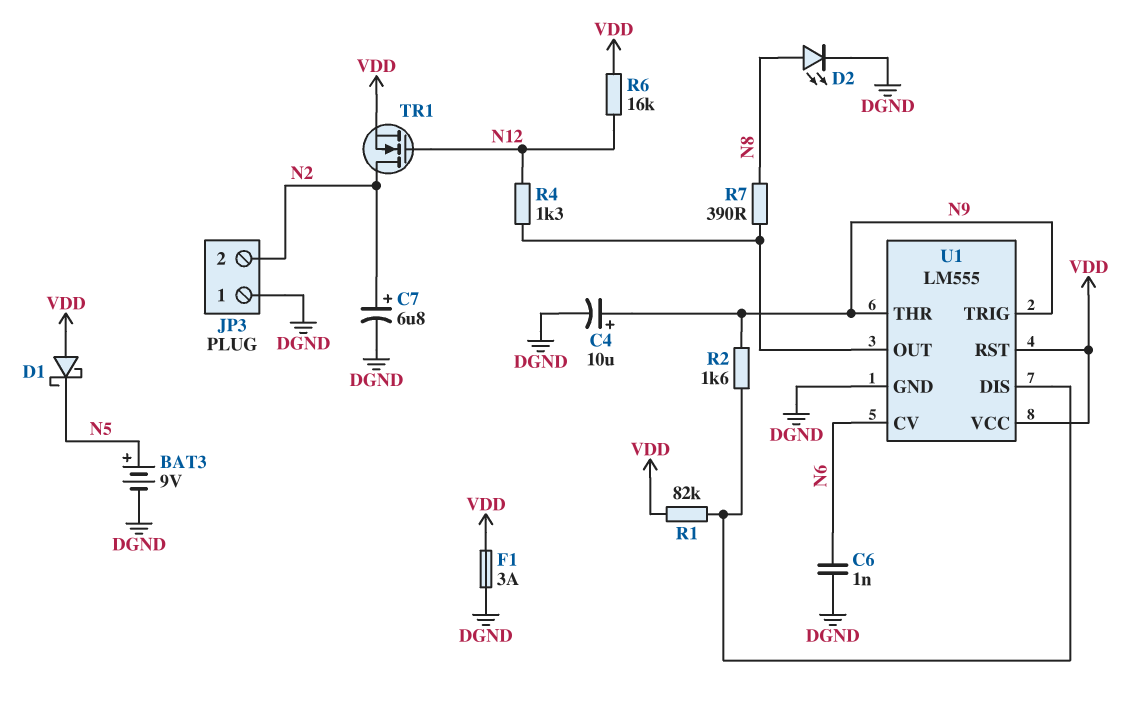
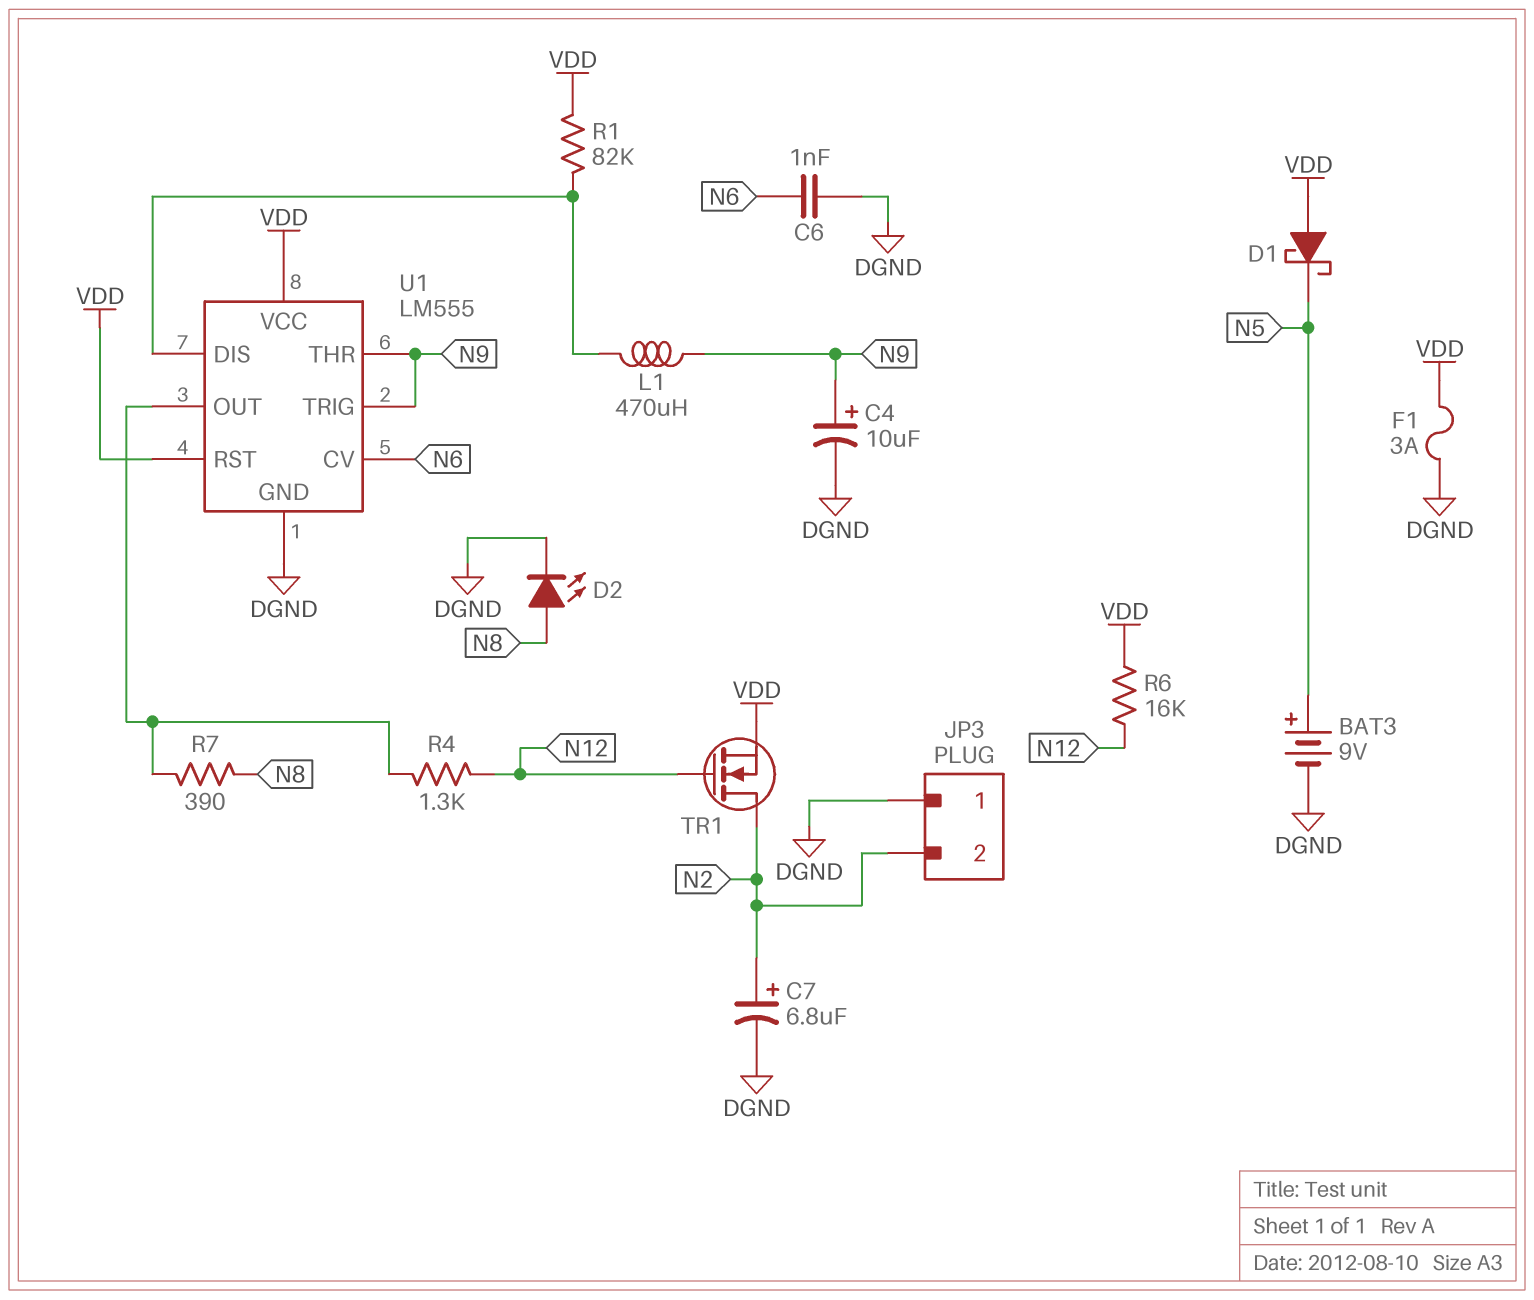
L1: none -> 470uH (N9, U1/DIS)
R2: 1.6k (N9, U1/DIS) -> none

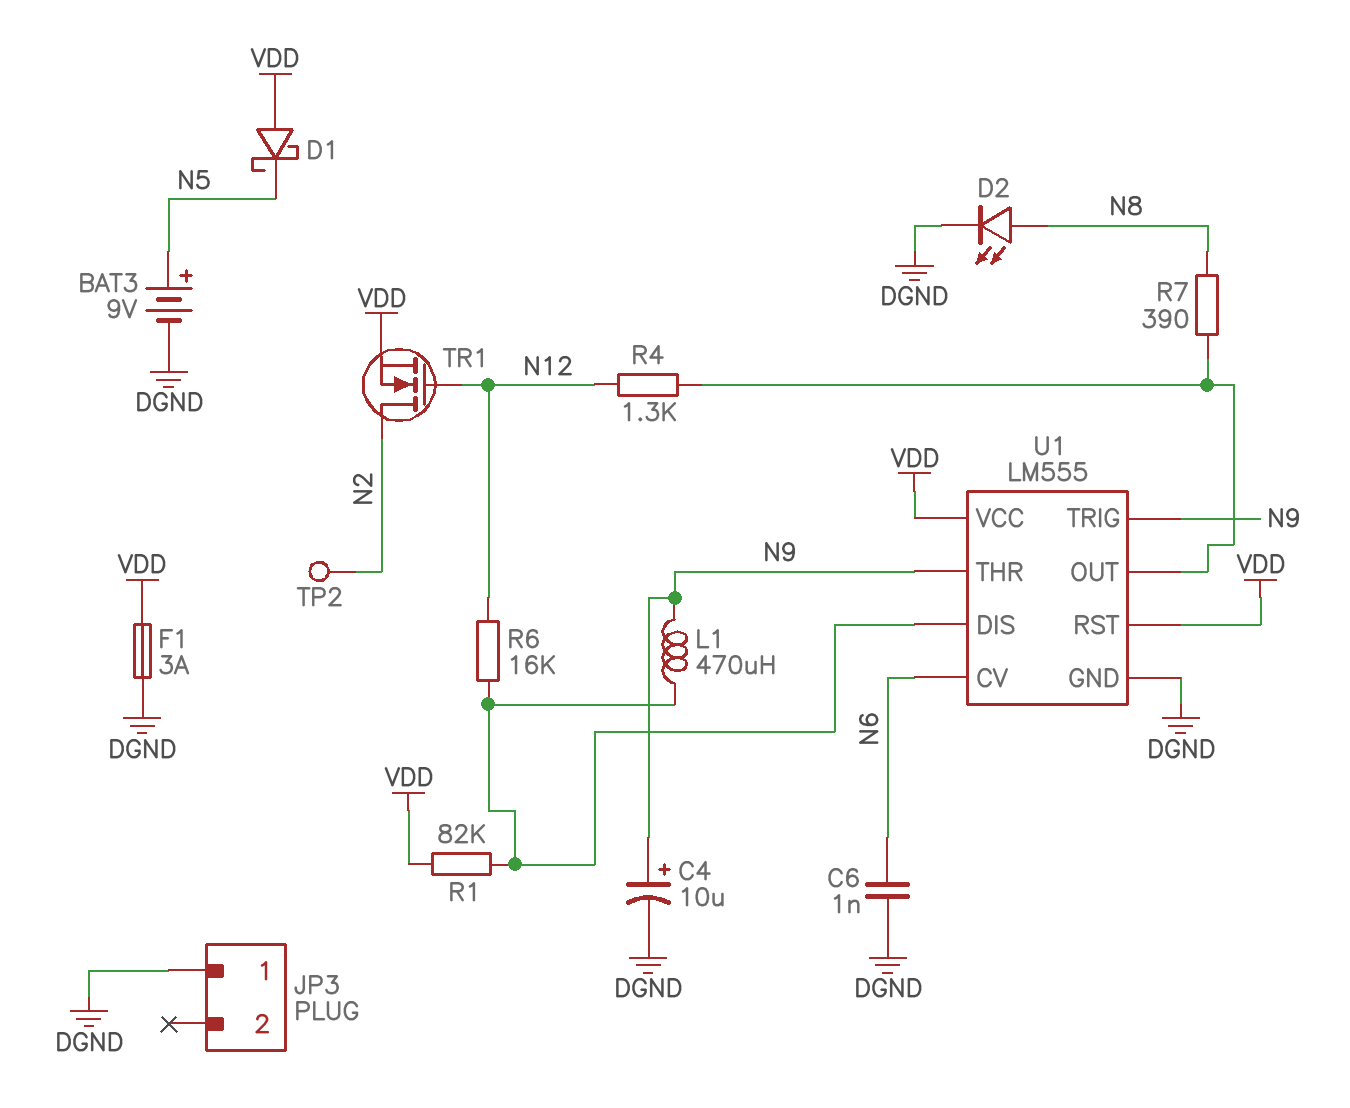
C7: 6.8uF (plus N2, minus DGND) -> none
JP3 pin 2: N2 -> none
R6: 16k (N12, VDD) -> 16k (N12, U1/DIS)
TP2: none -> test point (N2)

